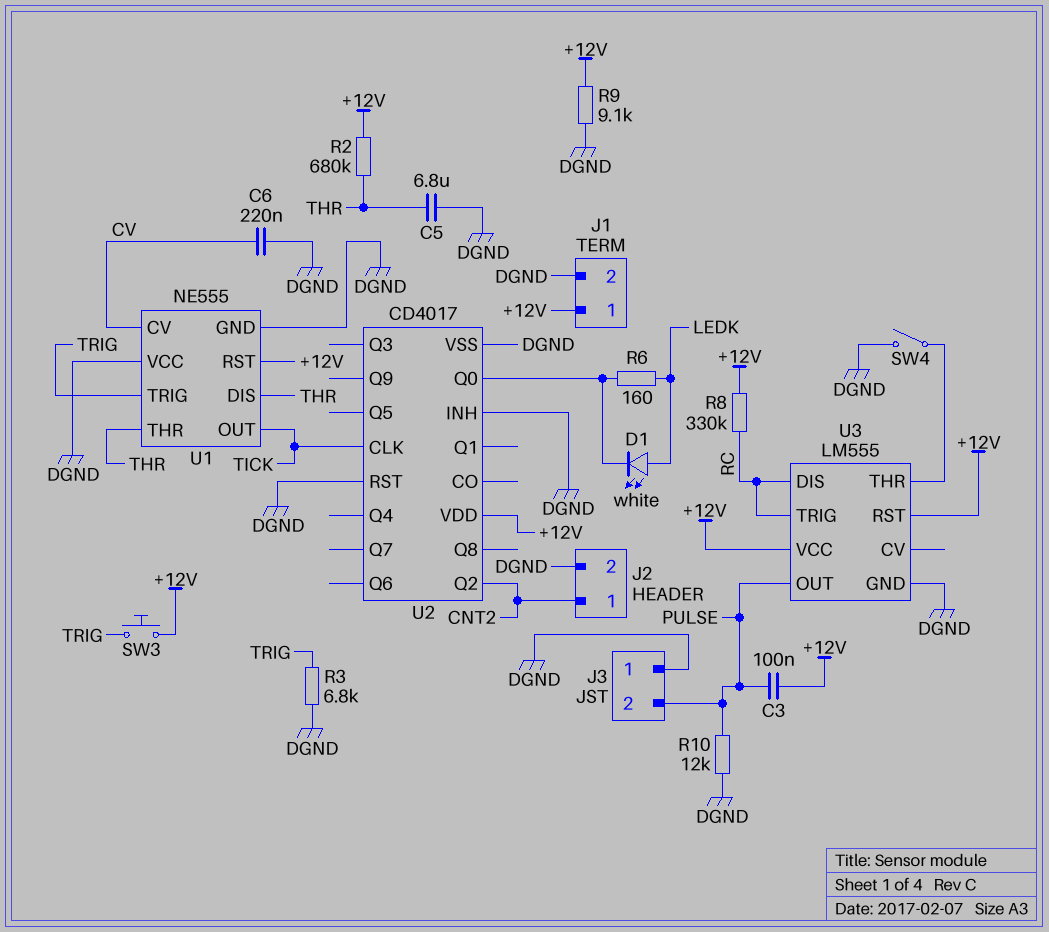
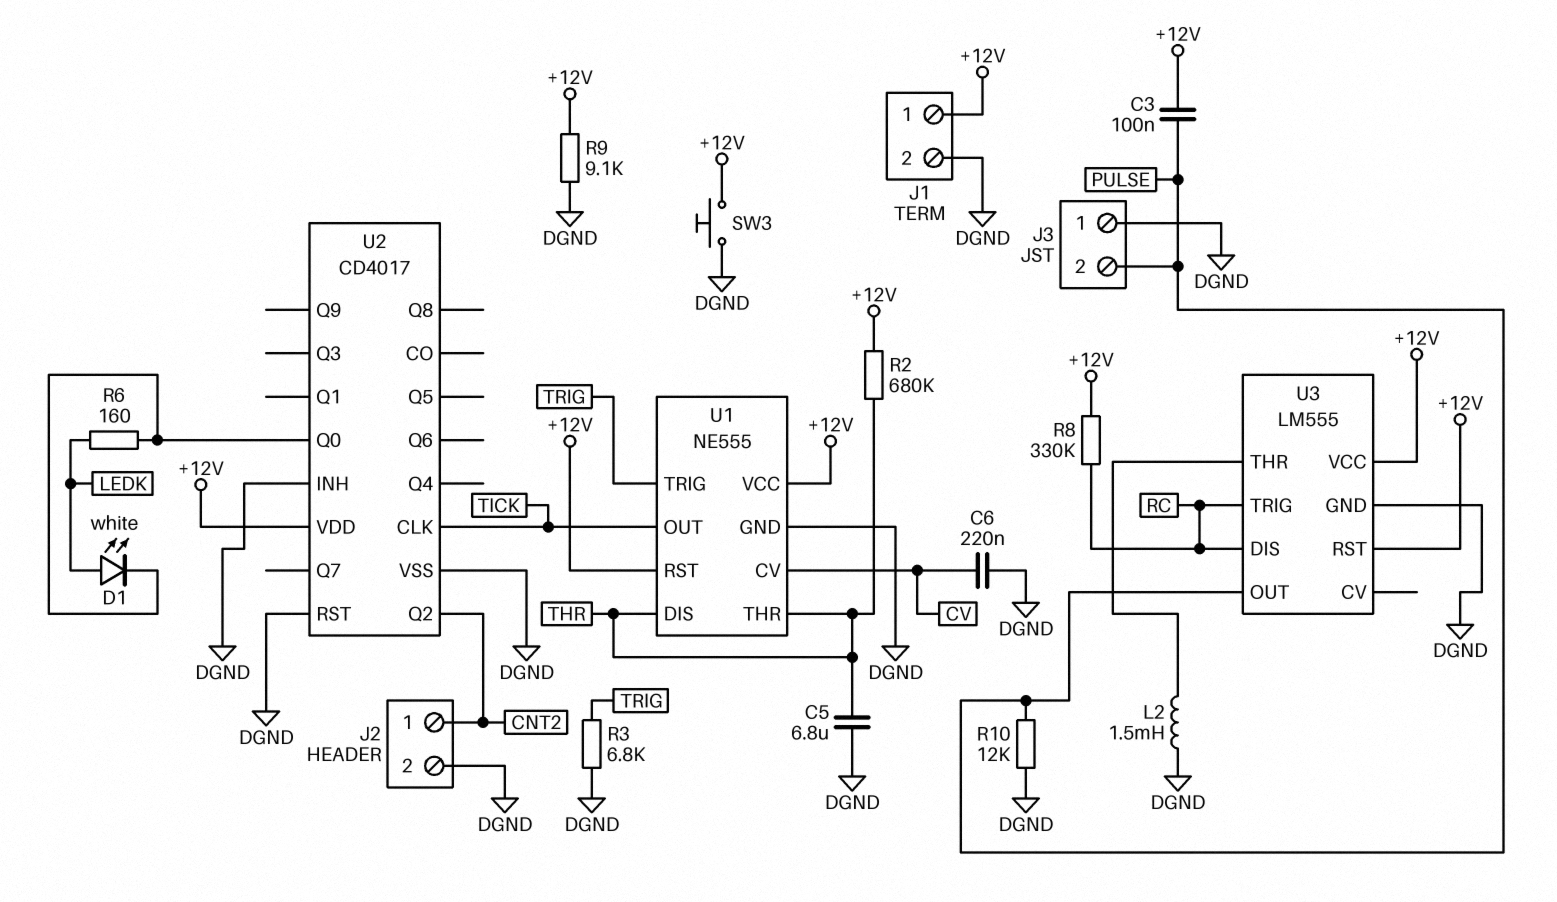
L2: none -> 1.5mH (DGND, U3/THR)
SW3: button (+12V, TRIG) -> button (+12V, DGND)
SW4: switch (DGND, U3/THR) -> none
U1 pin VCC: DGND -> +12V

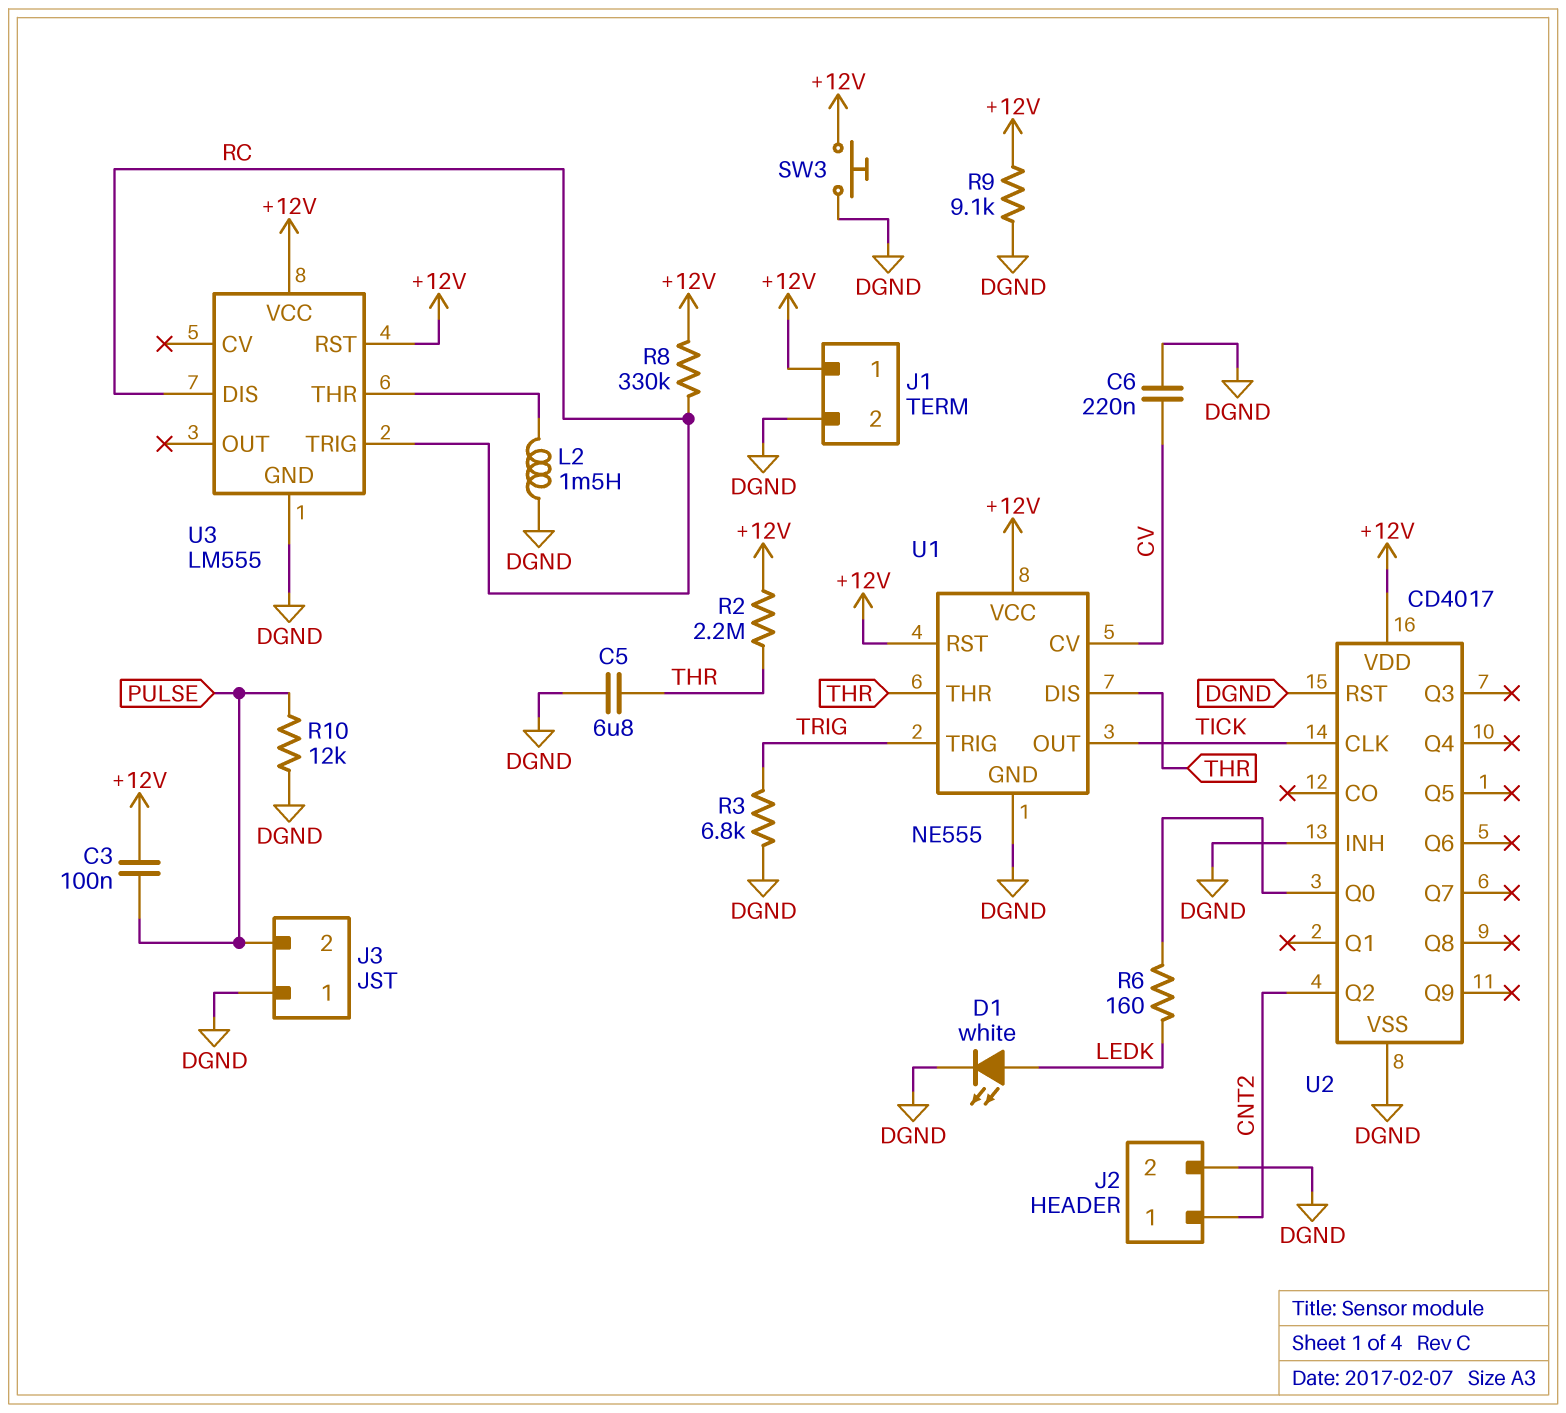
D1: LED white (A LEDK, K U2/Q0) -> LED white (A LEDK, K DGND)
R2: 680k (+12V, THR) -> 2.2M (+12V, THR)
U3 pin OUT: PULSE -> none

